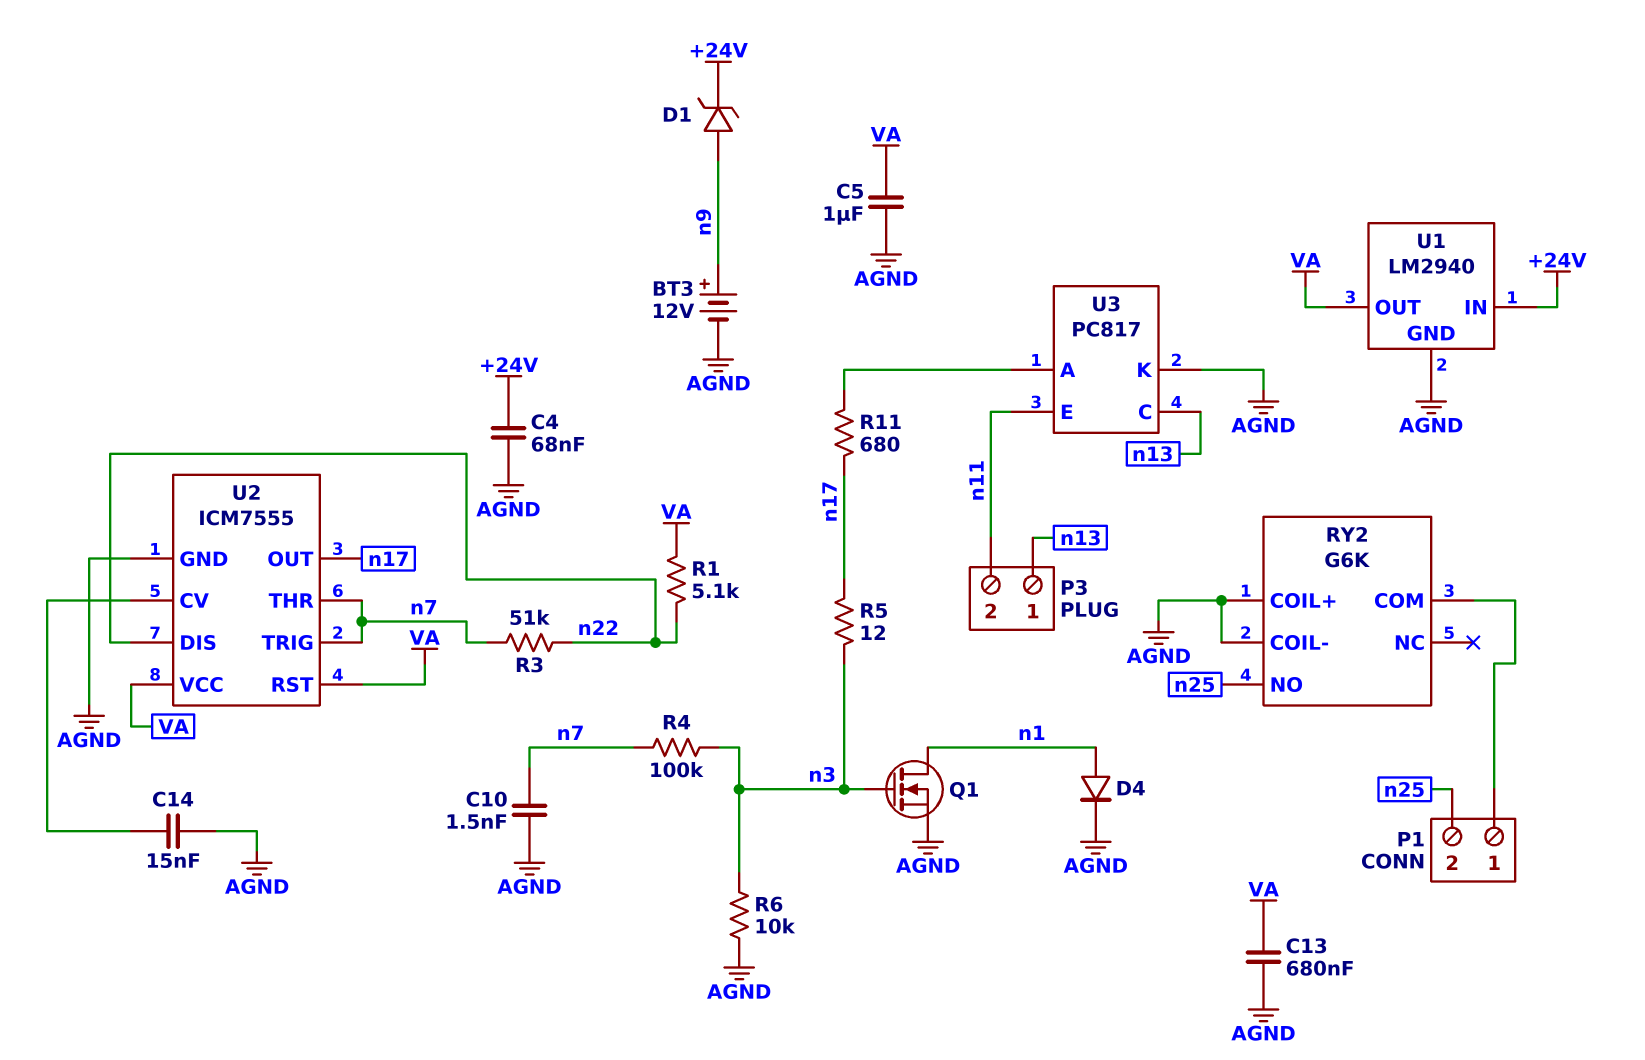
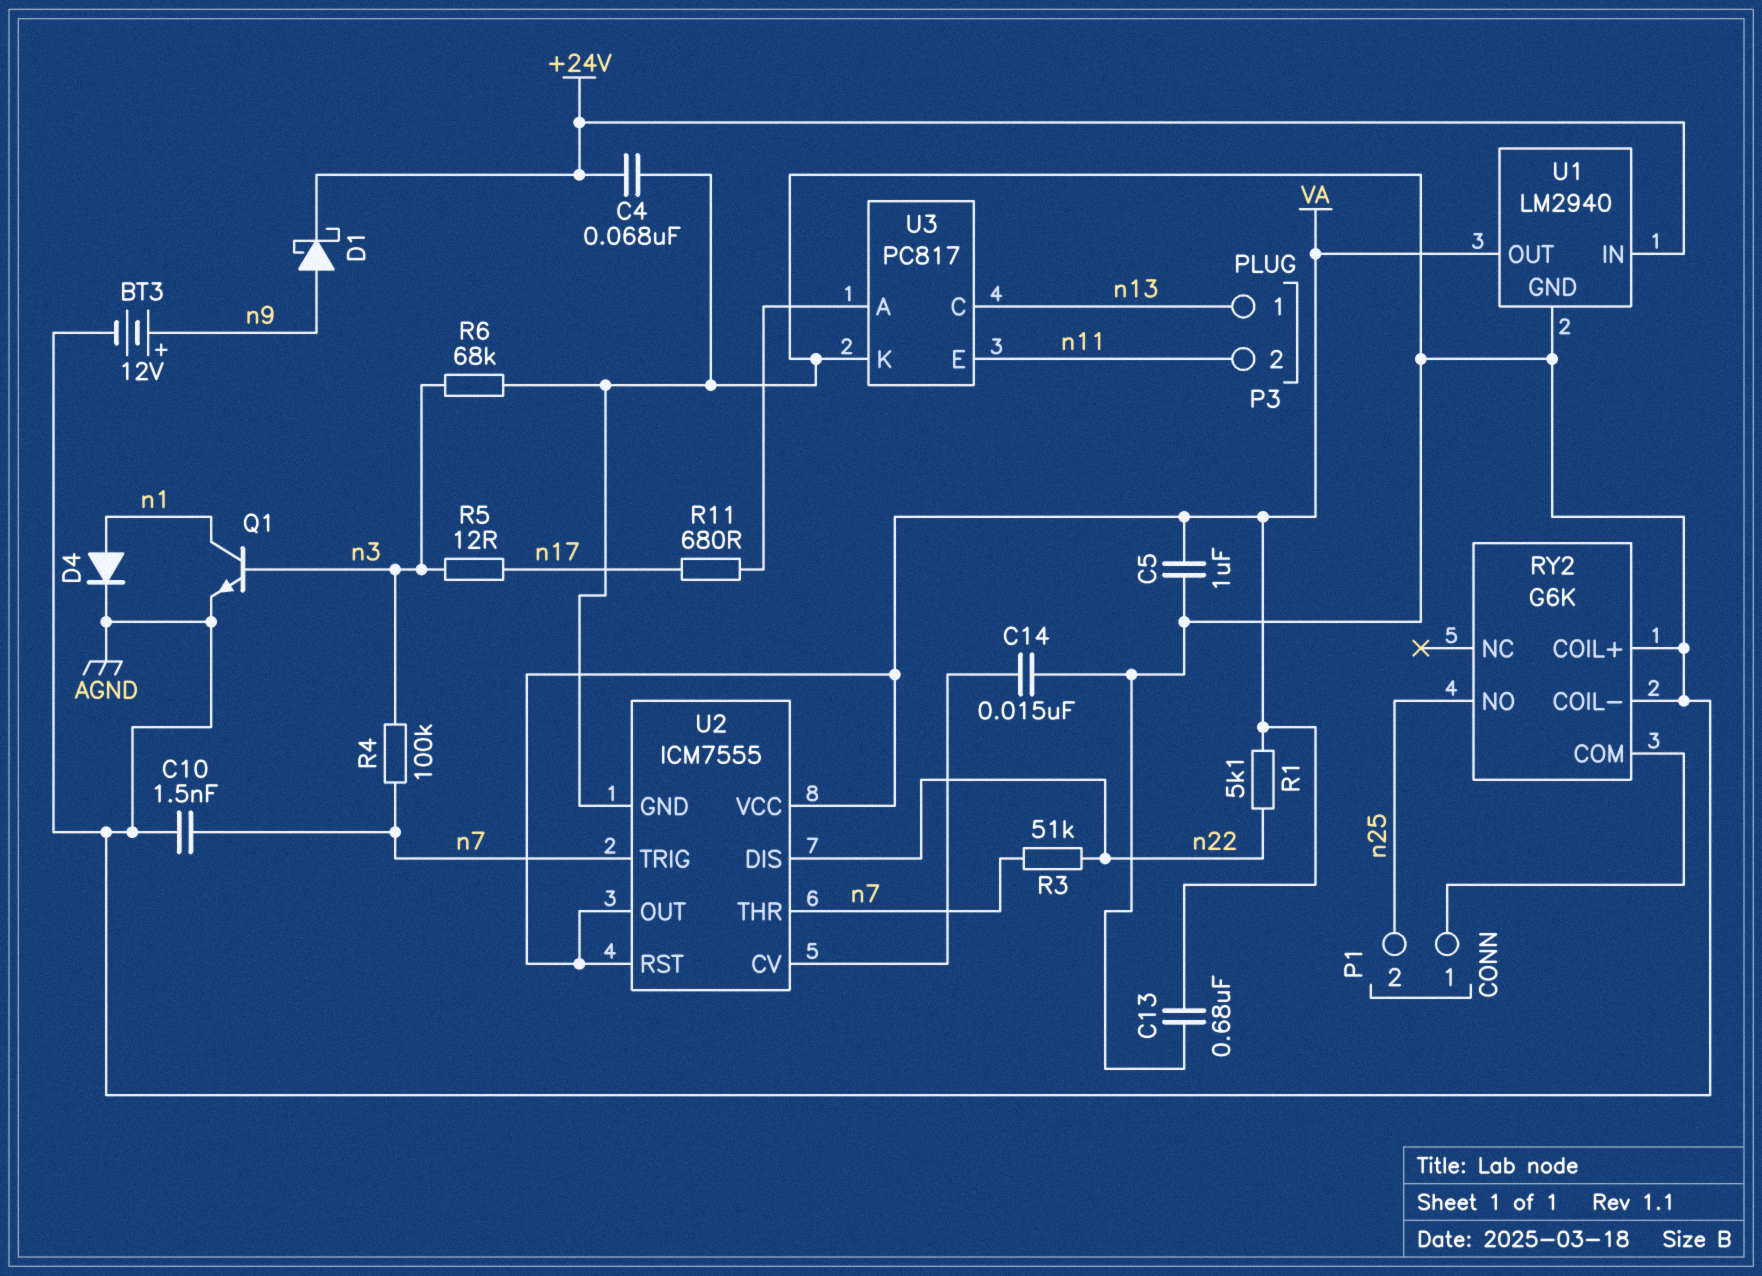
D1: zener (A n9, K +24V) -> schottky (A n9, K +24V)
Q1: NMOS (G n3, D n1, S AGND) -> NPN (B n3, C n1, E AGND)
R6: 10k (AGND, n3) -> 68k (AGND, n3)
U2 pin OUT: n17 -> VA

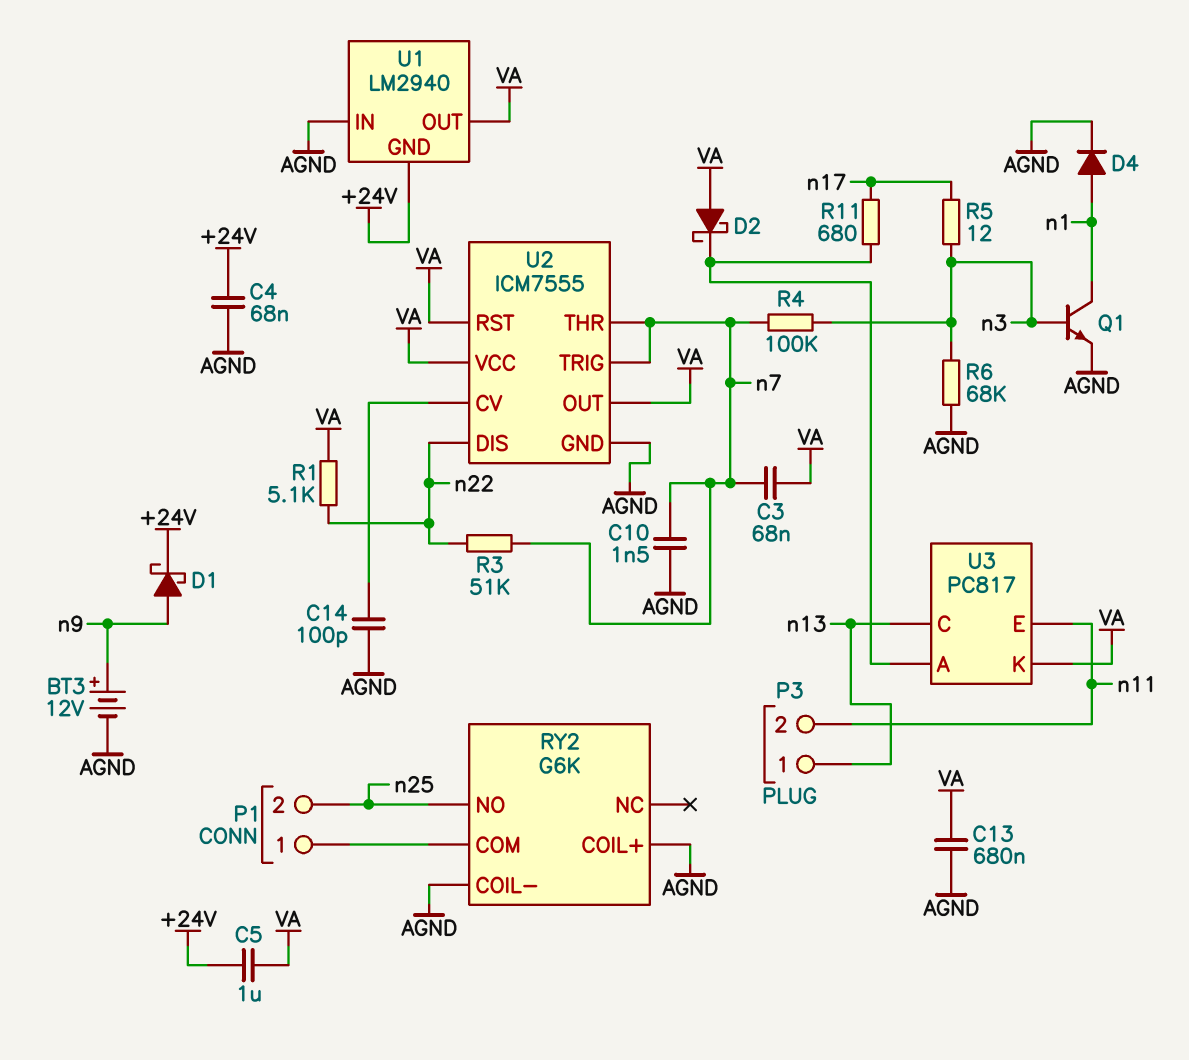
C3: none -> 68nF (VA, n7)
C5: 1uF (AGND, VA) -> 1uF (+24V, VA)
C14: 15nF (AGND, U2/CV) -> 100pF (AGND, U2/CV)
D2: none -> schottky (A VA, K U3/A)
U1 pin GND: AGND -> +24V
U1 pin IN: +24V -> AGND
U3 pin K: AGND -> VA

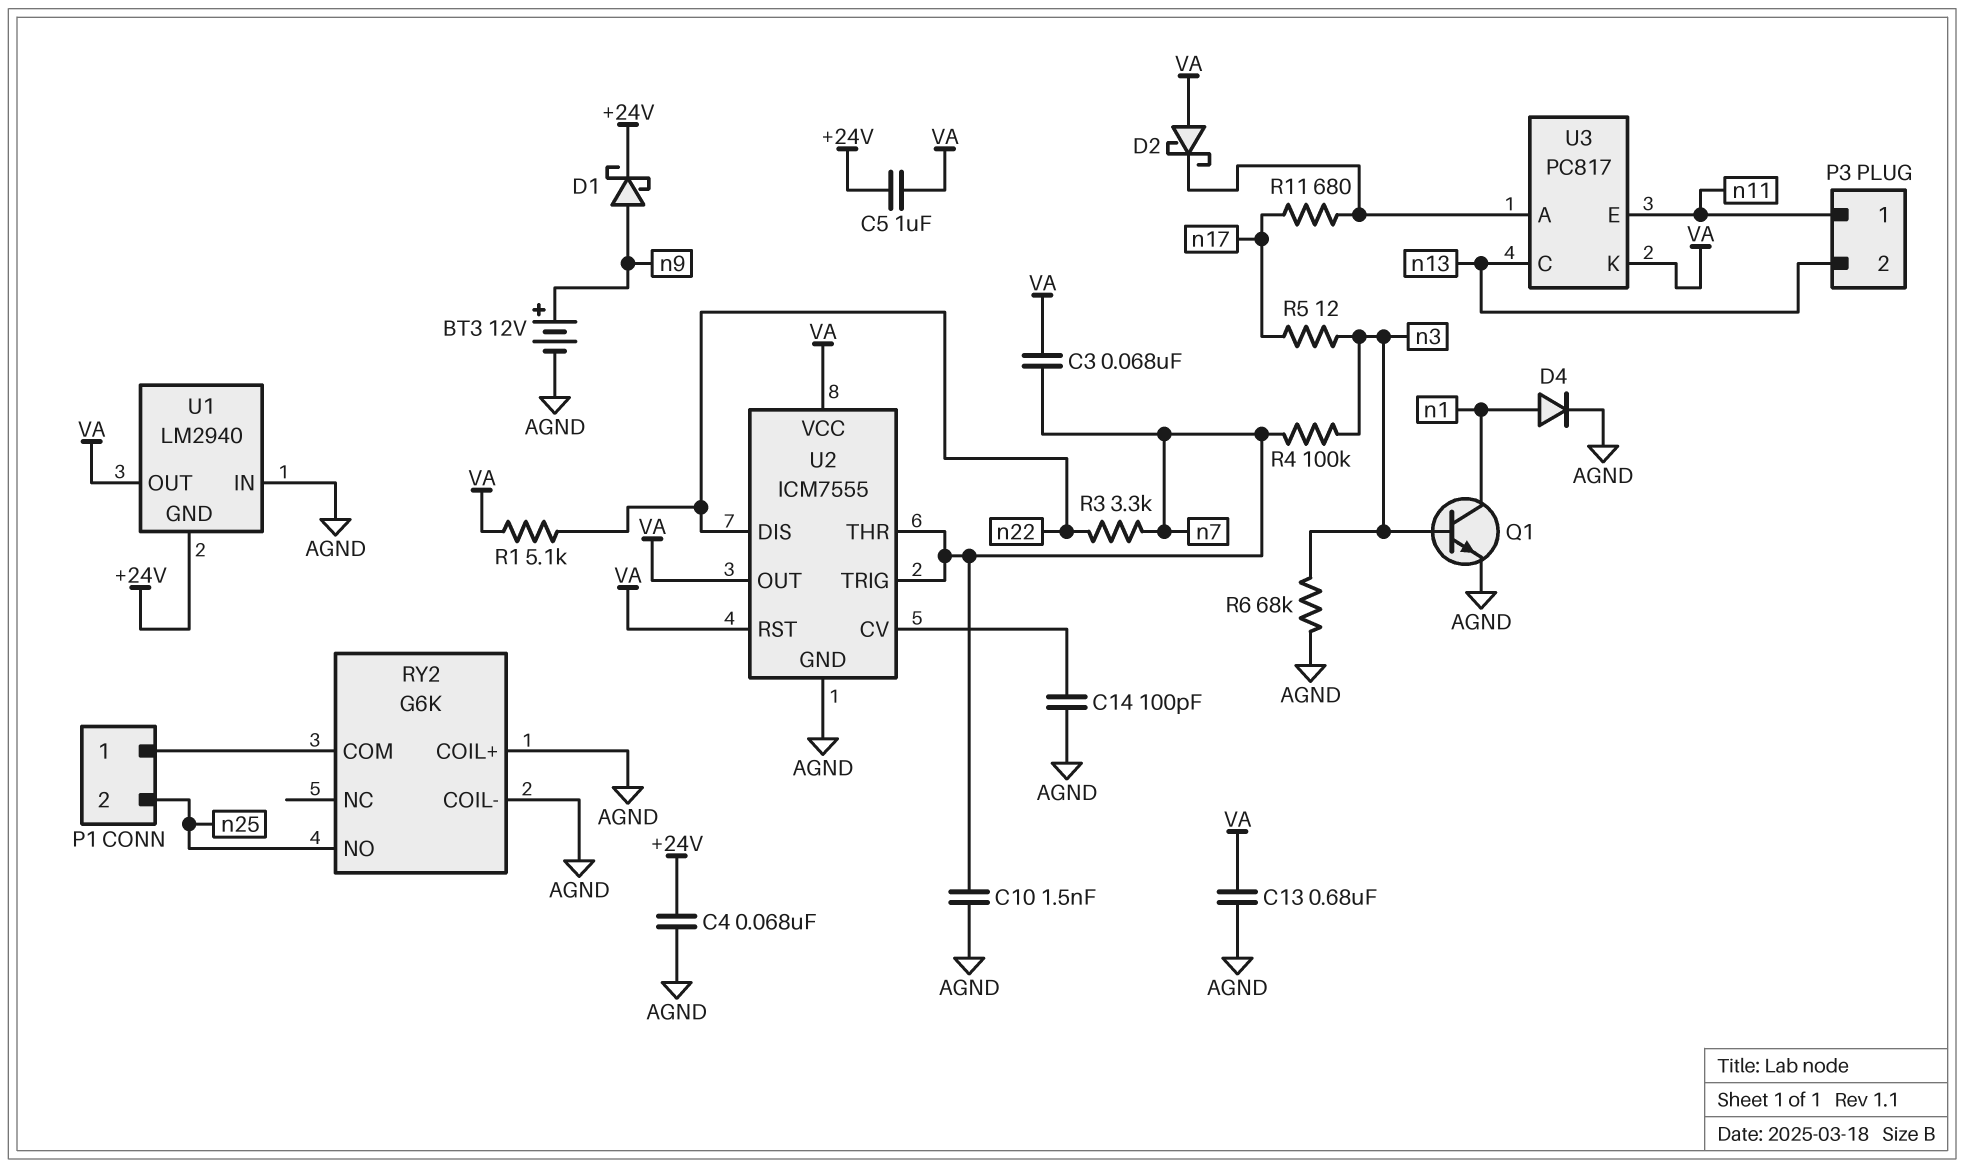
P3 pin 1: n13 -> n11
P3 pin 2: n11 -> n13
R3: 51k (n7, n22) -> 3.3k (n7, n22)

